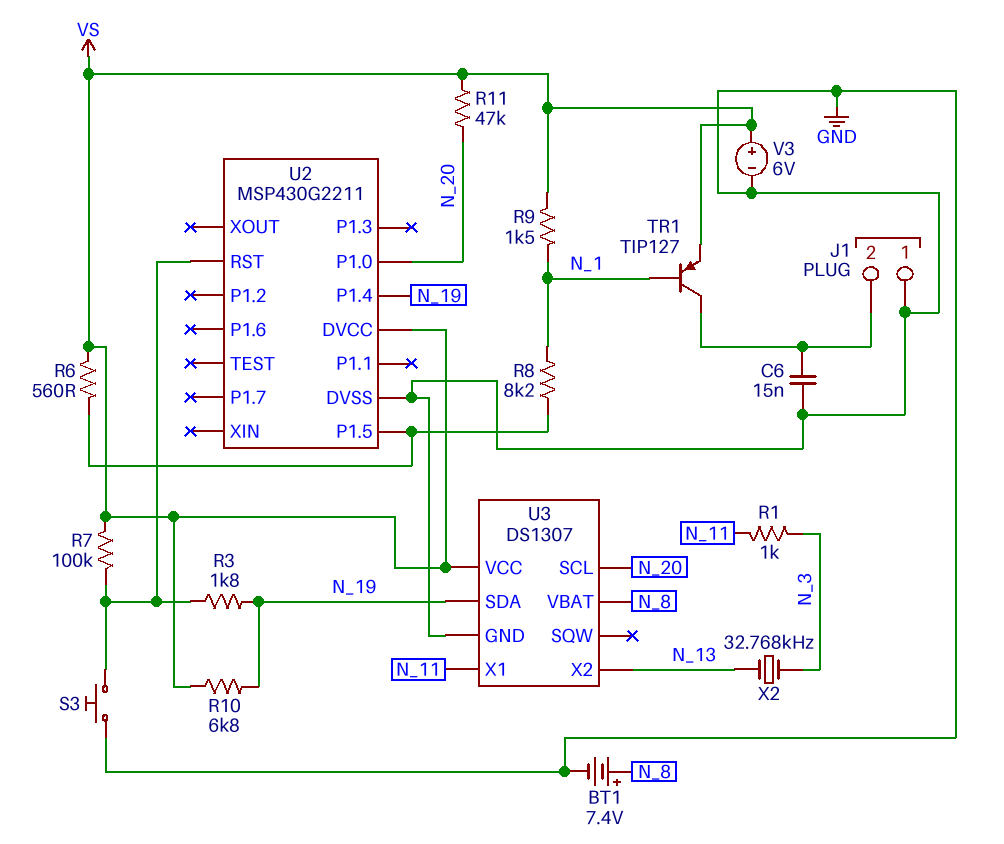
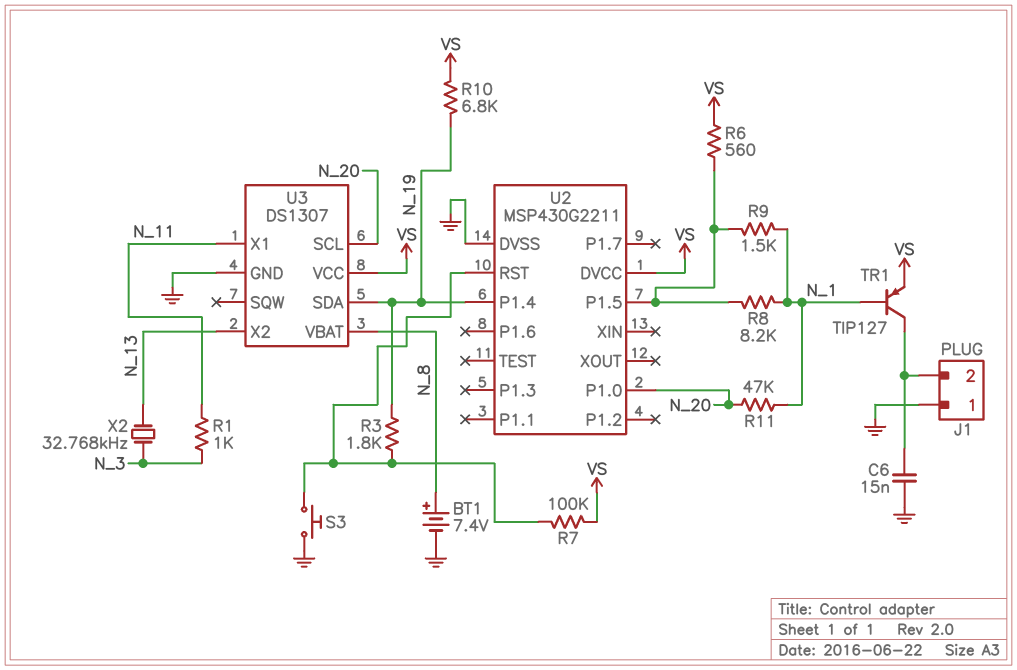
R9: 1.5k (N_1, VS) -> 1.5k (N_1, U2/P1.5)
R11: 47k (N_20, VS) -> 47k (N_1, N_20)
V3: 6V (plus VS, minus GND) -> none

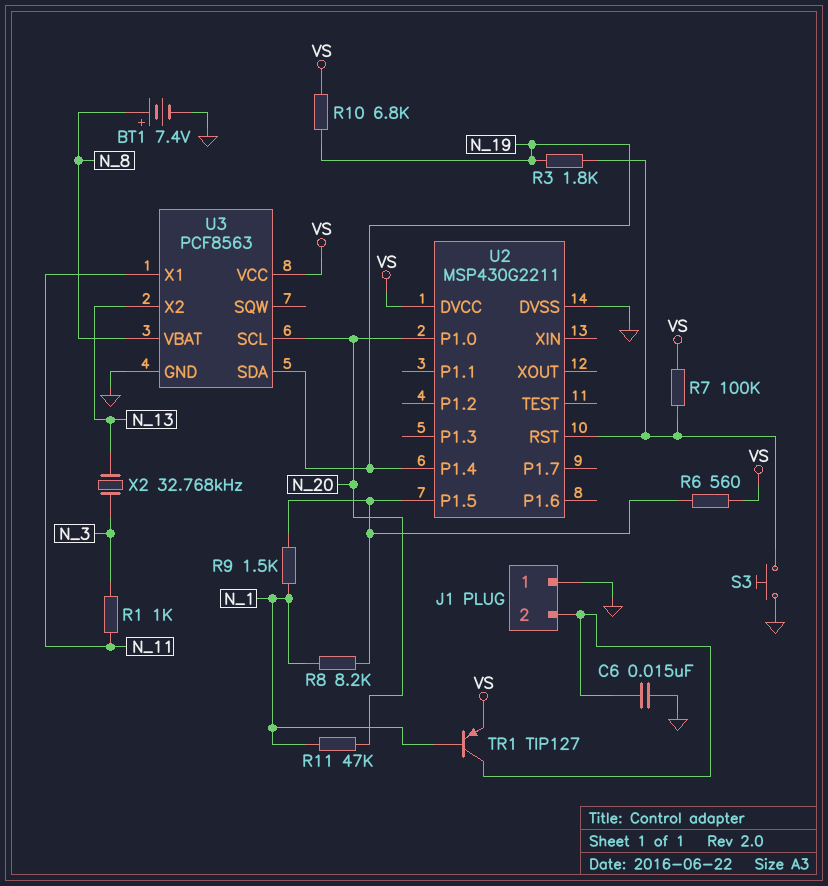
U3: DS1307 -> PCF8563

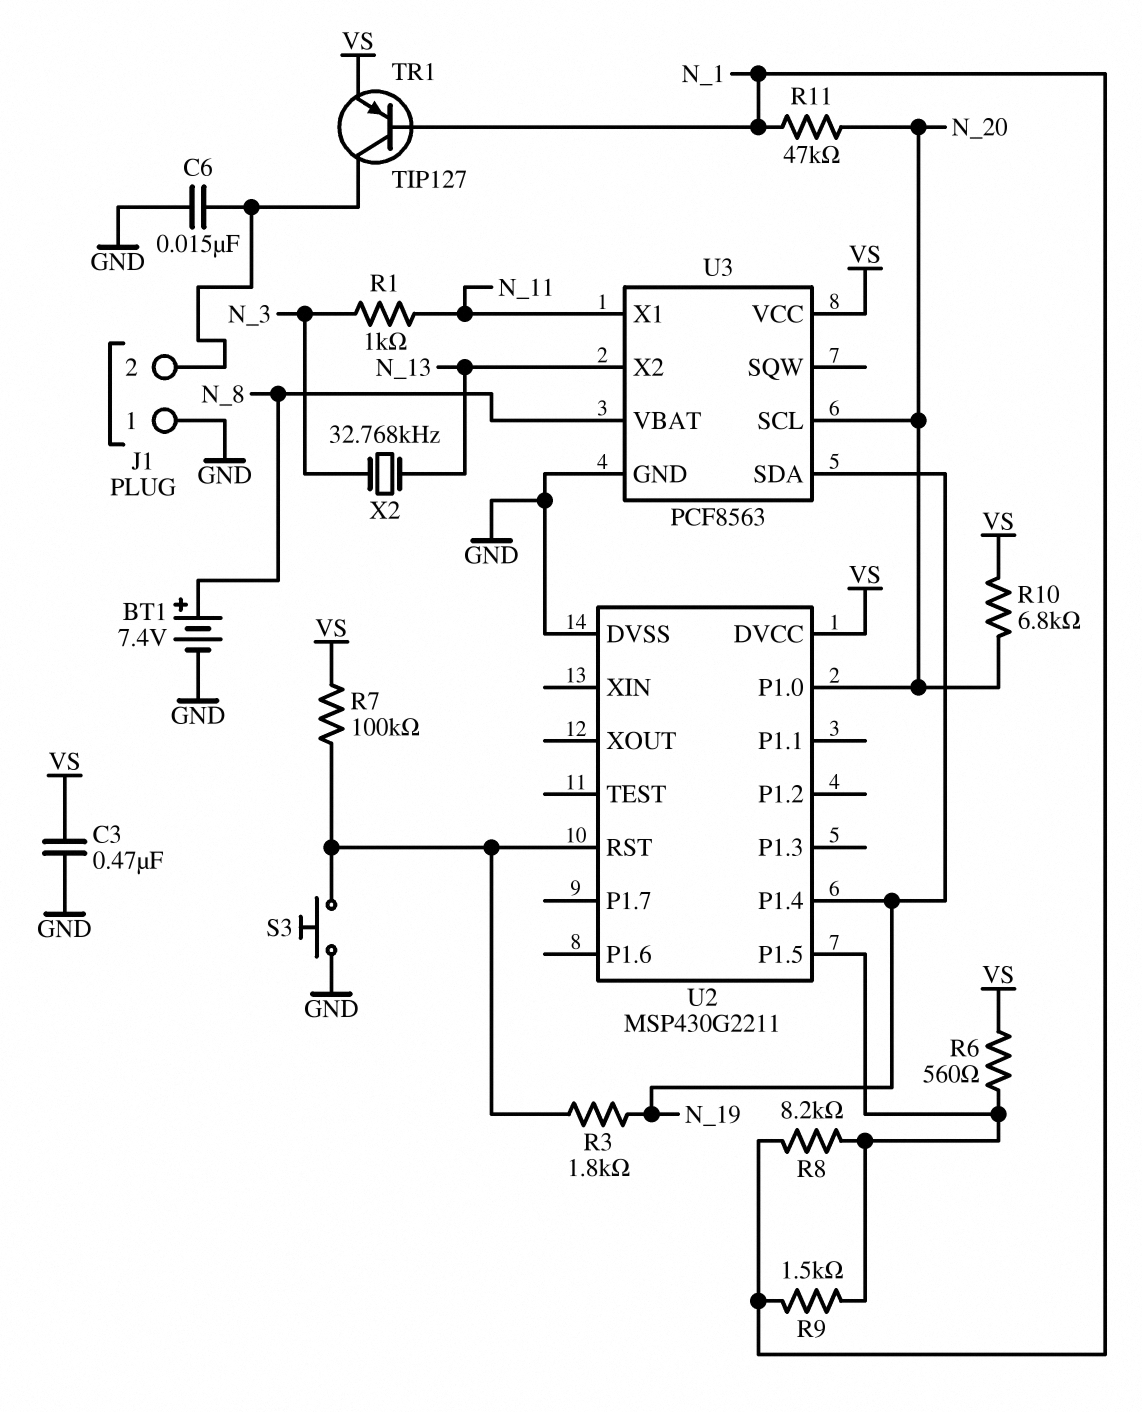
C3: none -> 470nF (GND, VS)
R10: 6.8k (N_19, VS) -> 6.8k (N_20, VS)

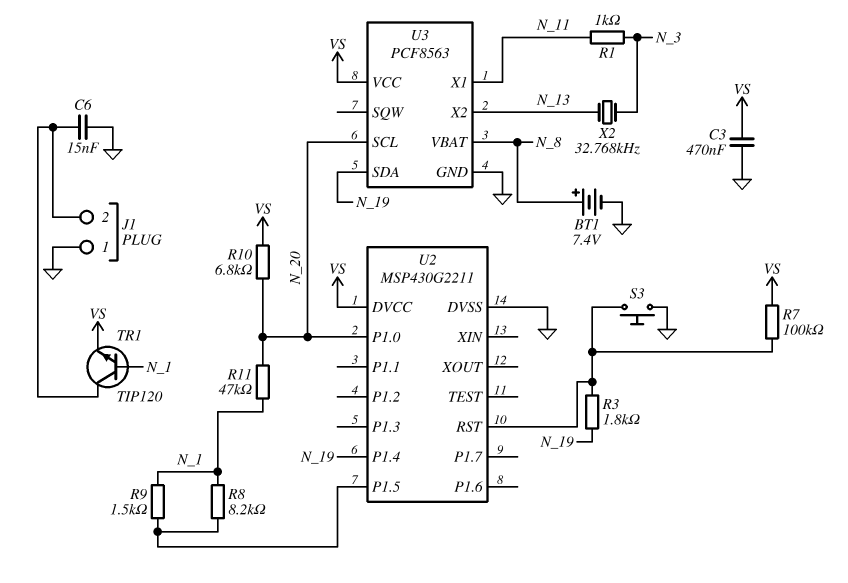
R6: 560 (U2/P1.5, VS) -> none
TR1: PNP TIP127 (B N_1, C J1/2, E VS) -> NPN TIP120 (B N_1, C J1/2, E VS)

